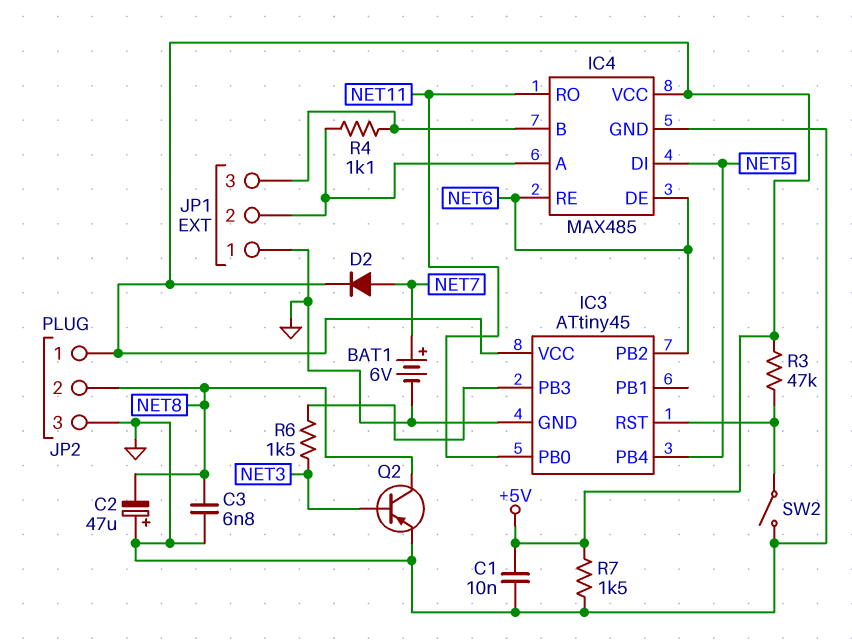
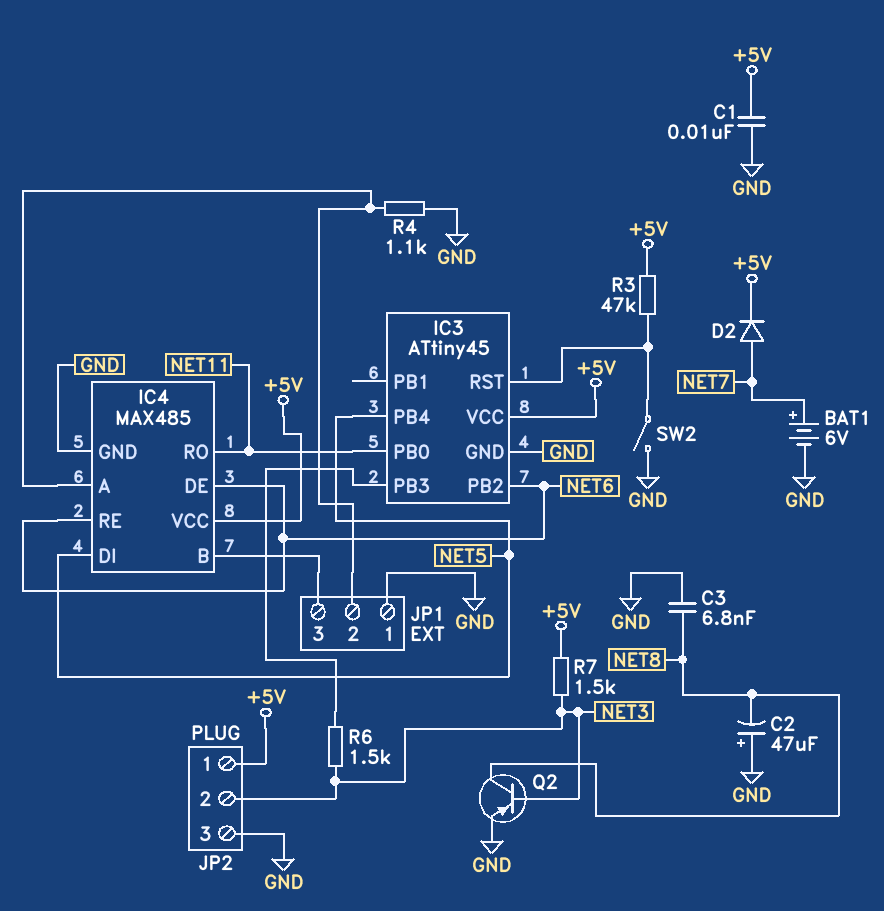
JP2 pin 2: NET8 -> NET3
R4: 1.1k (IC4/A, IC4/B) -> 1.1k (GND, IC4/A)
R7: 1.5k (+5V, GND) -> 1.5k (+5V, NET3)

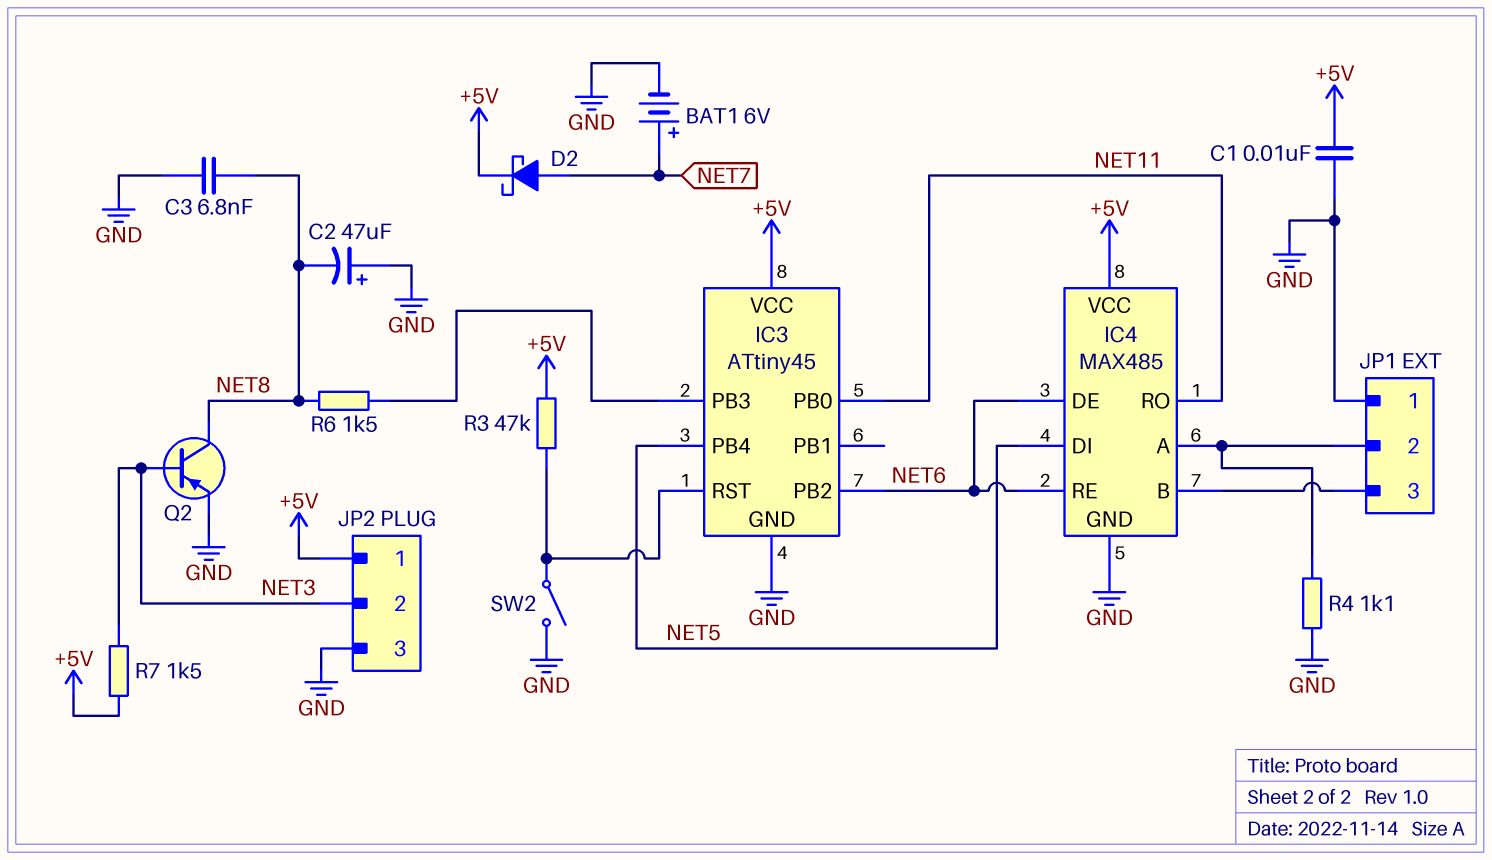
D2: diode (A NET7, K +5V) -> schottky (A NET7, K +5V)
R6: 1.5k (IC3/PB3, NET3) -> 1.5k (IC3/PB3, NET8)

